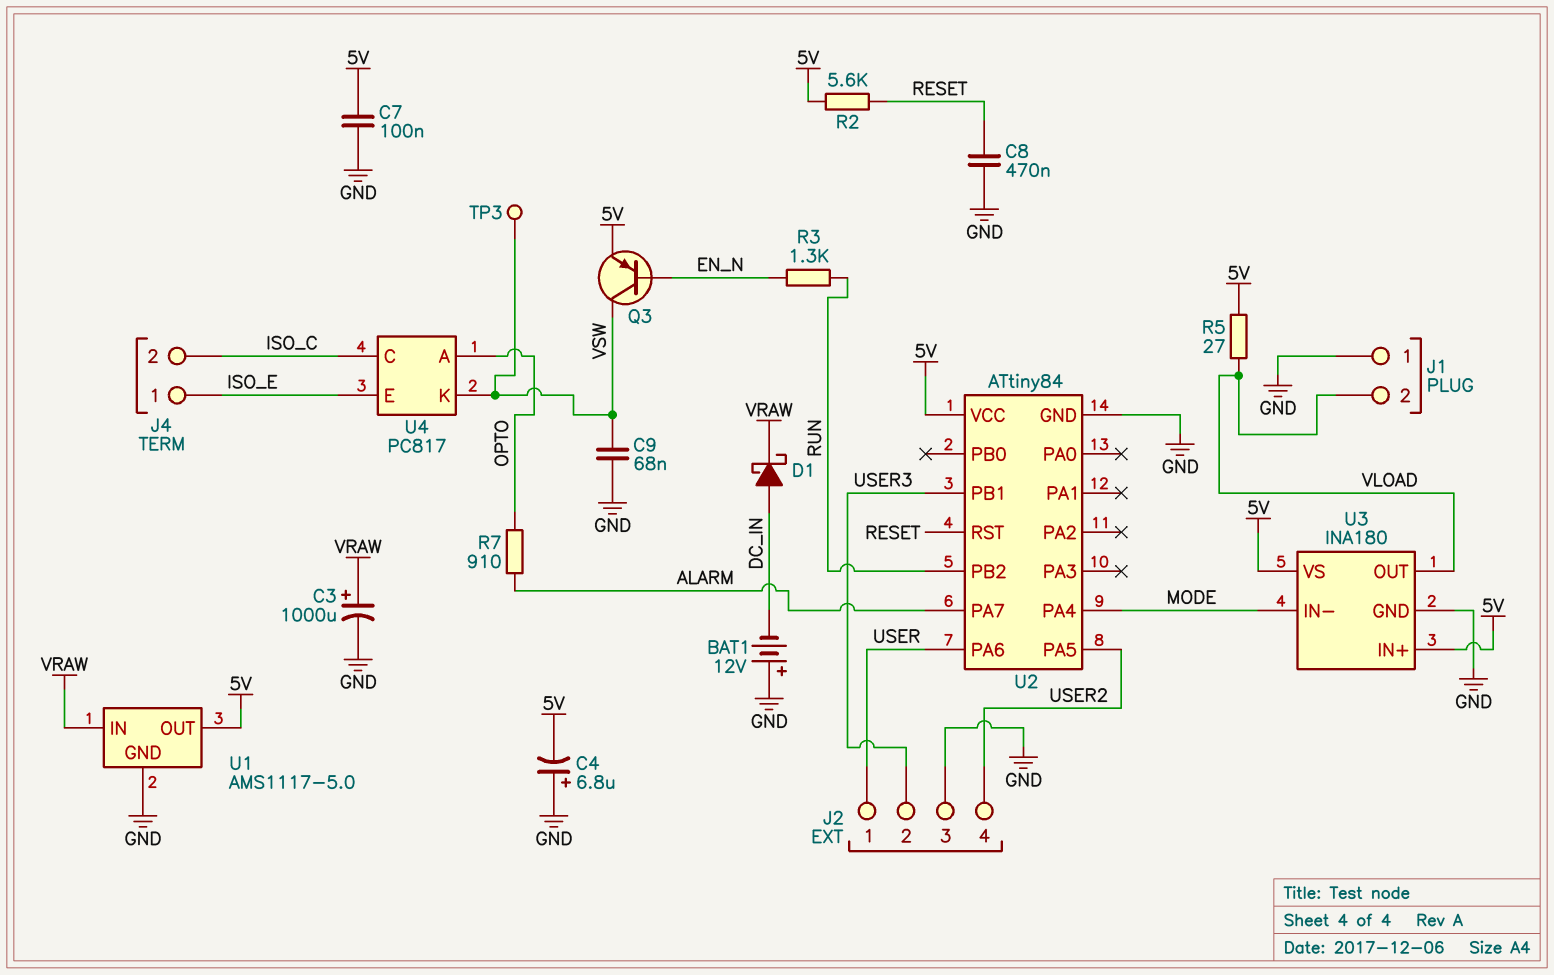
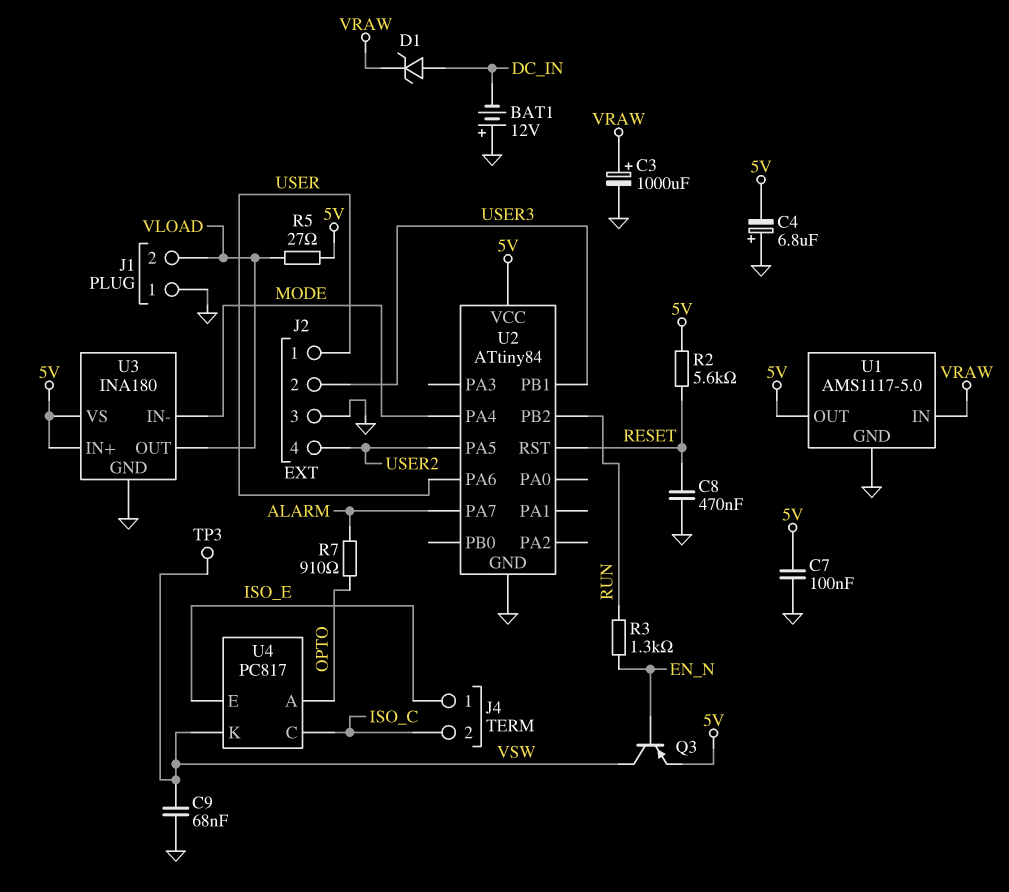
D1: schottky (A DC_IN, K VRAW) -> zener (A DC_IN, K VRAW)

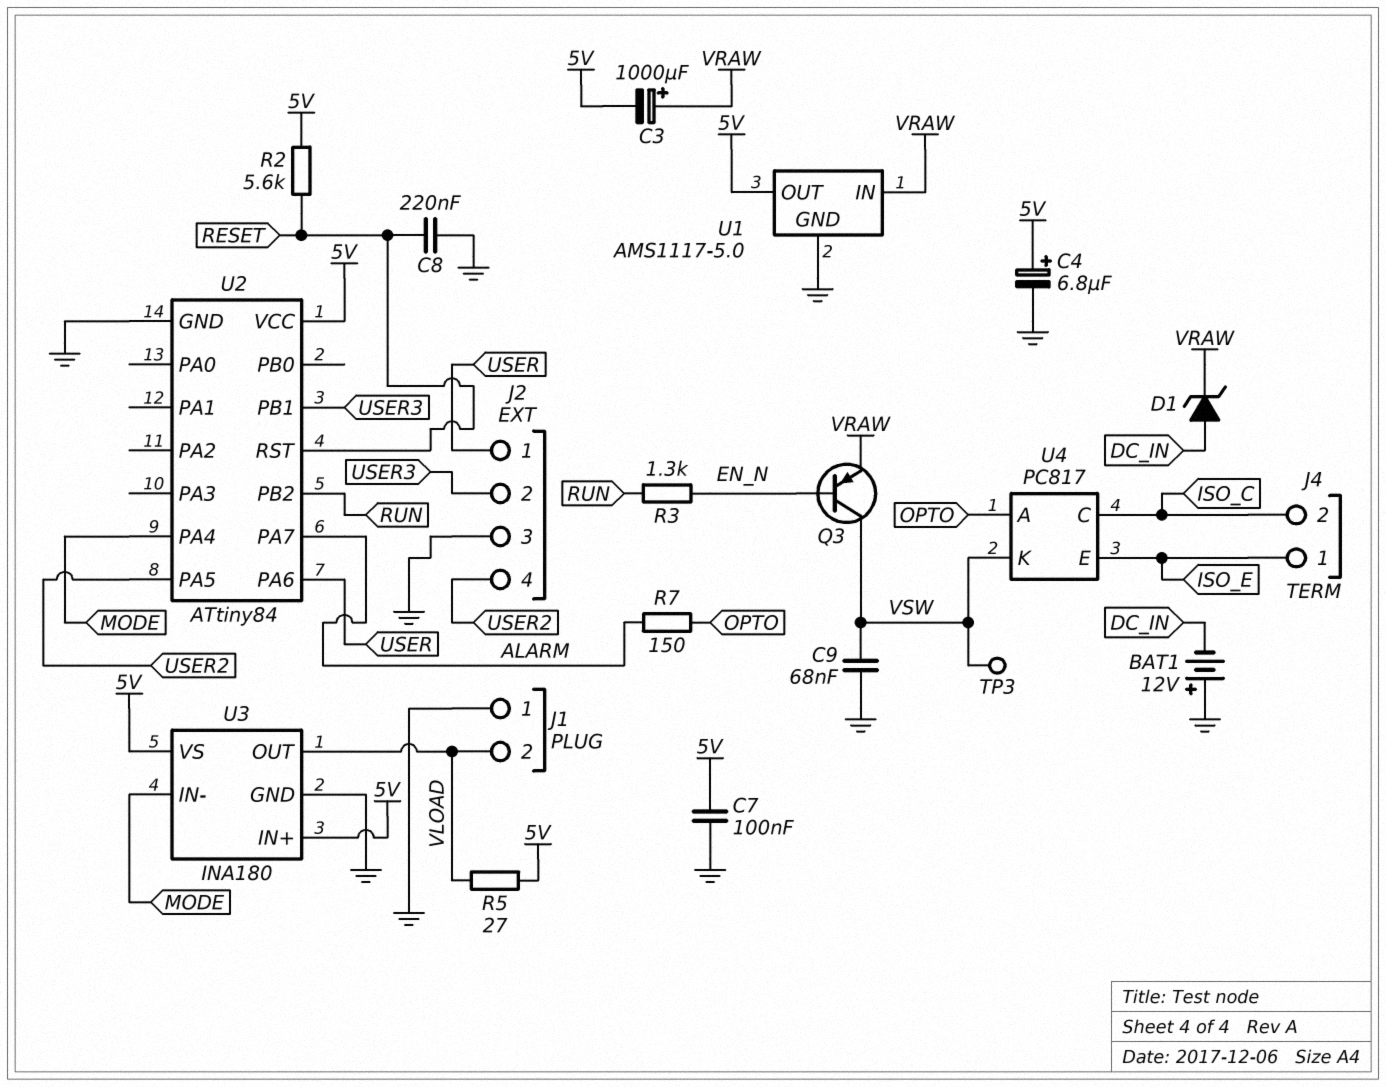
C3: 1000uF (plus VRAW, minus GND) -> 1000uF (plus VRAW, minus 5V)
C4: 6.8uF (plus GND, minus 5V) -> 6.8uF (plus 5V, minus GND)
C8: 470nF (GND, RESET) -> 220nF (GND, RESET)
Q3: PNP (B EN_N, C VSW, E 5V) -> PNP (B EN_N, C VSW, E VRAW)
R7: 910 (ALARM, OPTO) -> 150 (ALARM, OPTO)

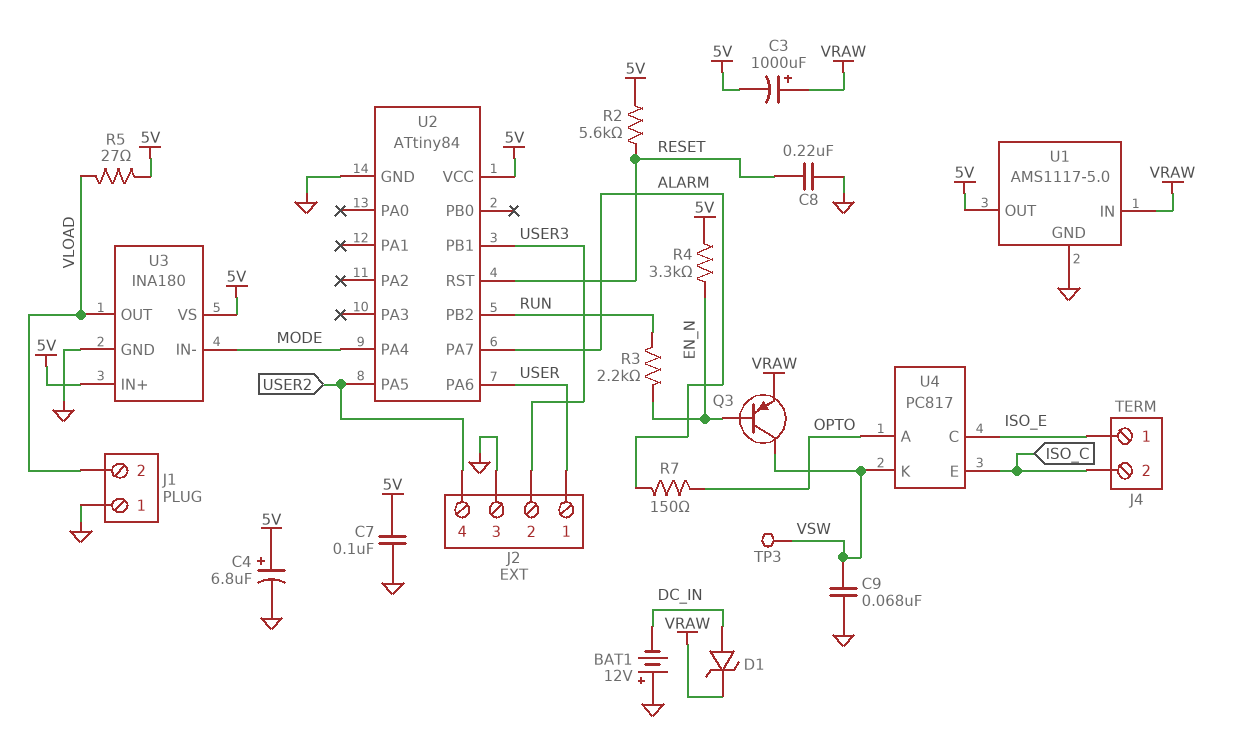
R3: 1.3k (EN_N, RUN) -> 2.2k (EN_N, RUN)
R4: none -> 3.3k (5V, EN_N)
U4 pin C: ISO_C -> ISO_E
U4 pin E: ISO_E -> ISO_C

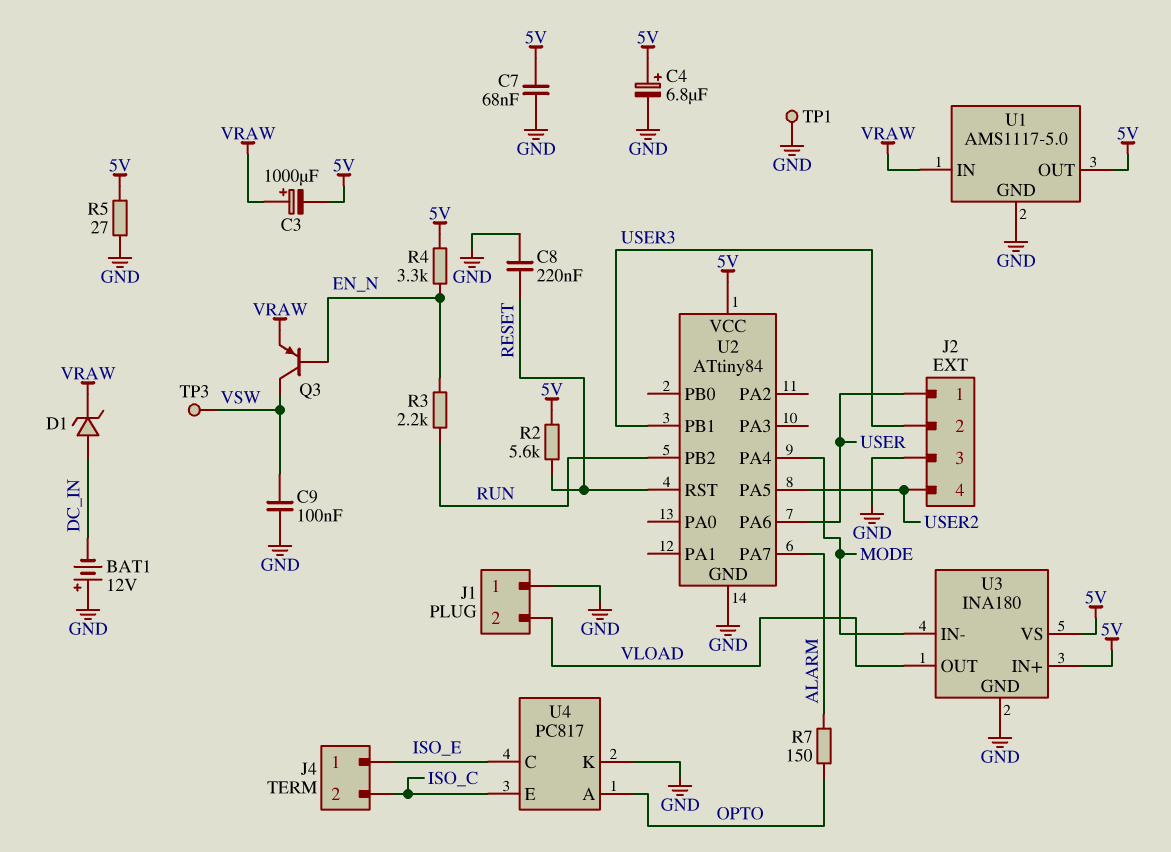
C7: 100nF (5V, GND) -> 68nF (5V, GND)
C9: 68nF (GND, VSW) -> 100nF (GND, VSW)
R5: 27 (5V, VLOAD) -> 27 (5V, GND)
TP1: none -> test point (GND)
U4 pin K: VSW -> GND

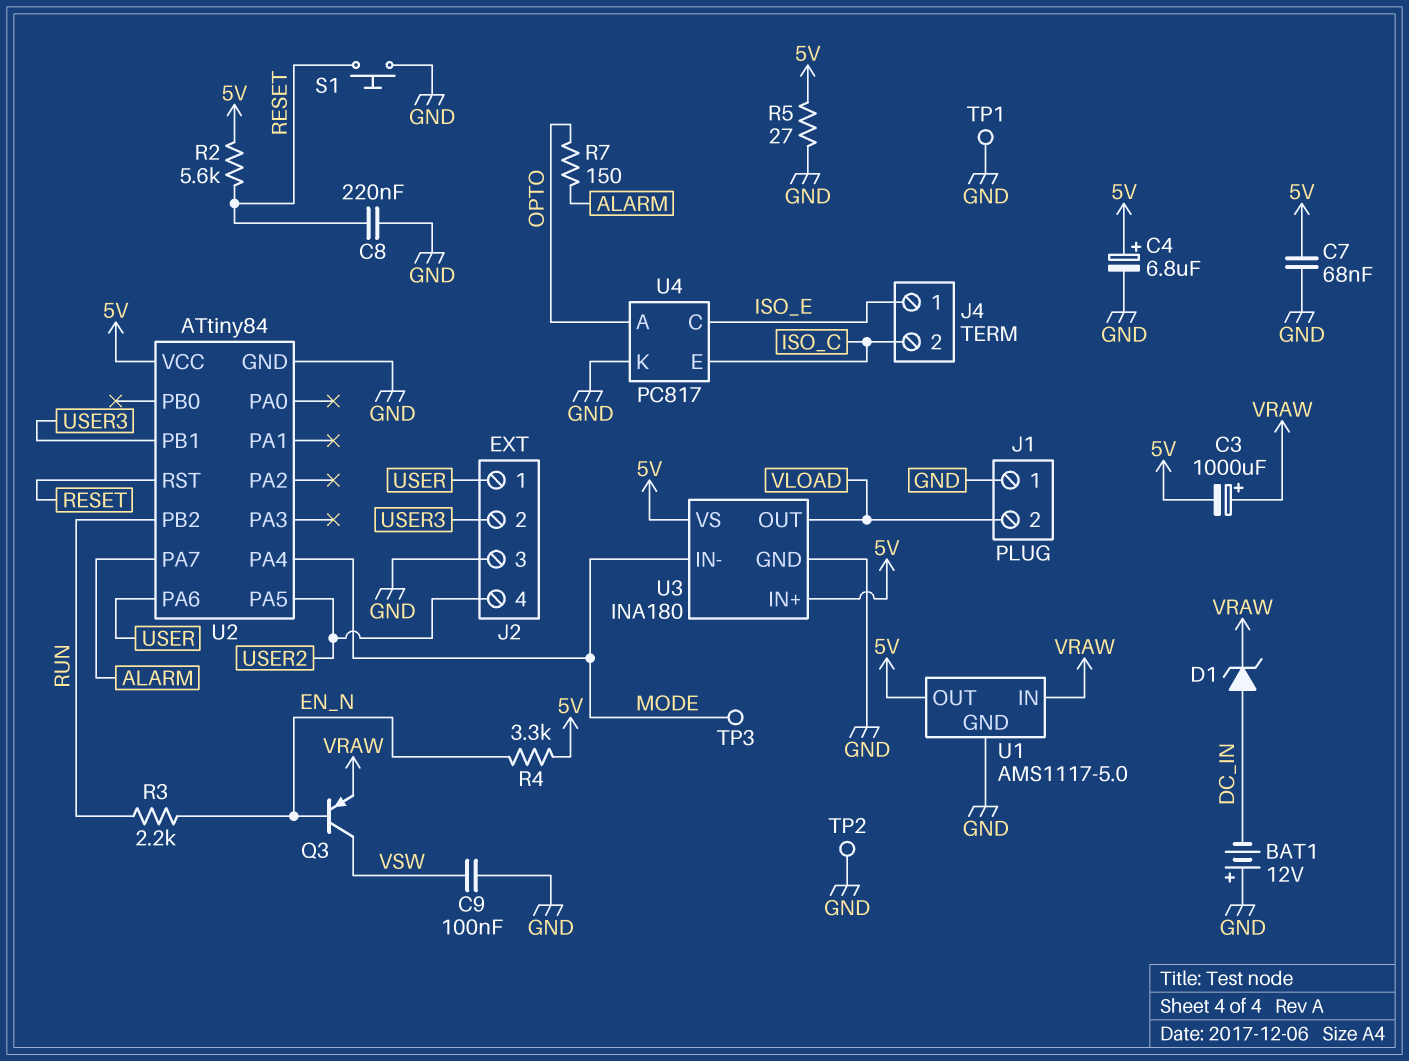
S1: none -> button (GND, RESET)
TP2: none -> test point (GND)
TP3: test point (VSW) -> test point (MODE)

